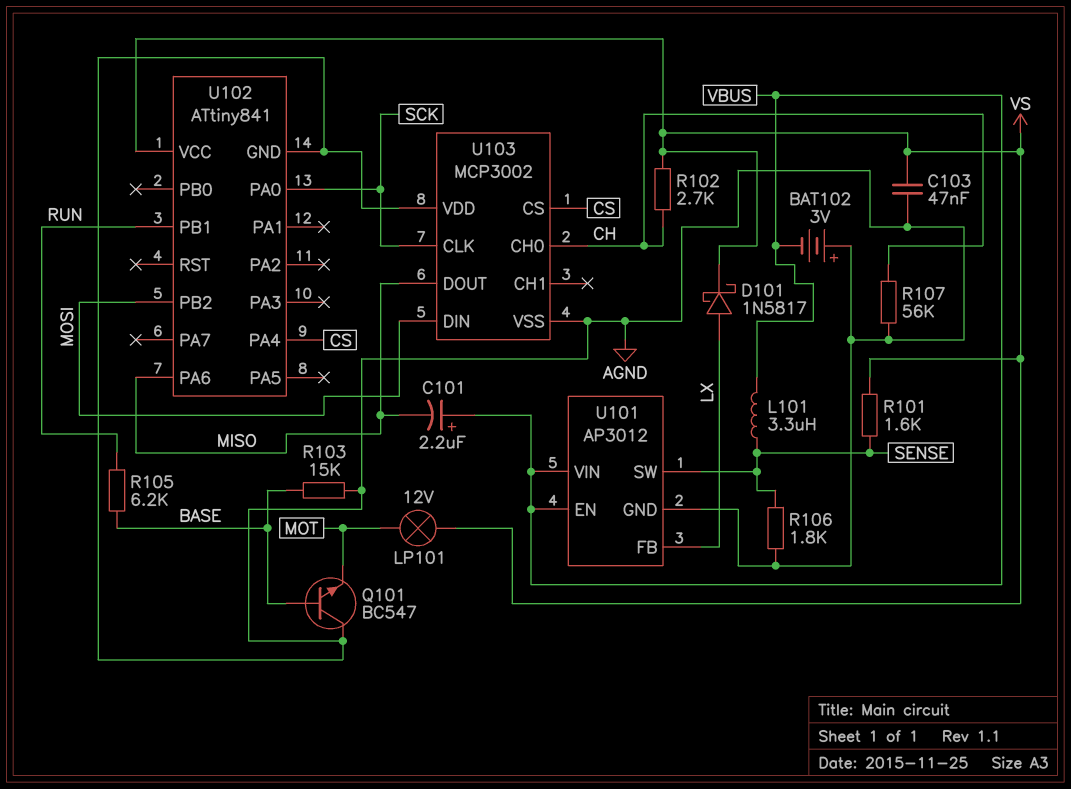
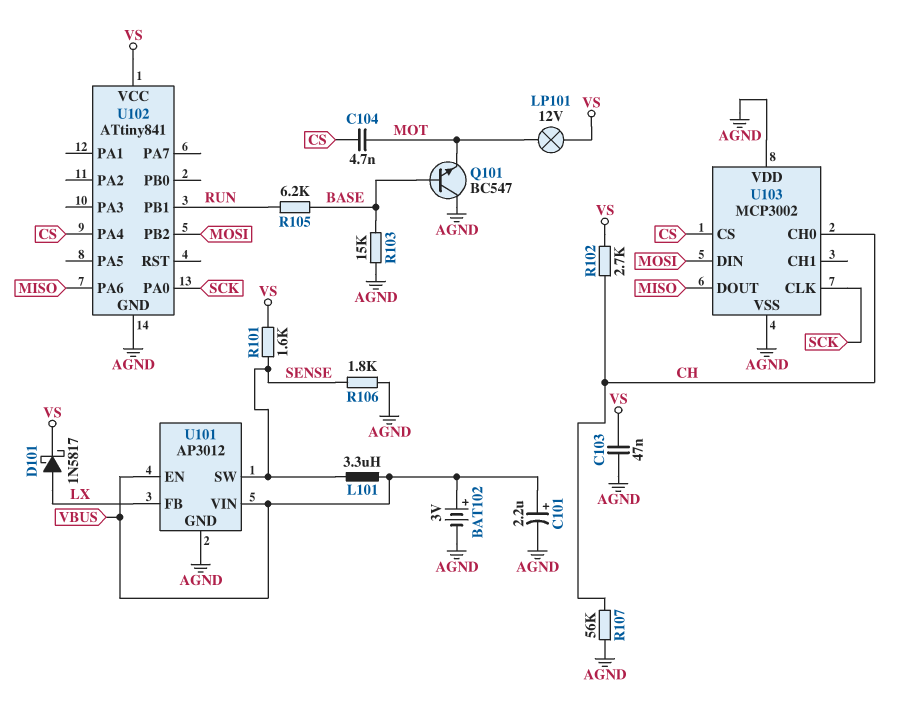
BAT102: 3V (plus AGND, minus VBUS) -> 3V (plus VBUS, minus AGND)
C101: 2.2uF (plus VBUS, minus MISO) -> 2.2uF (plus VBUS, minus AGND)
C104: none -> 4.7nF (CS, MOT)

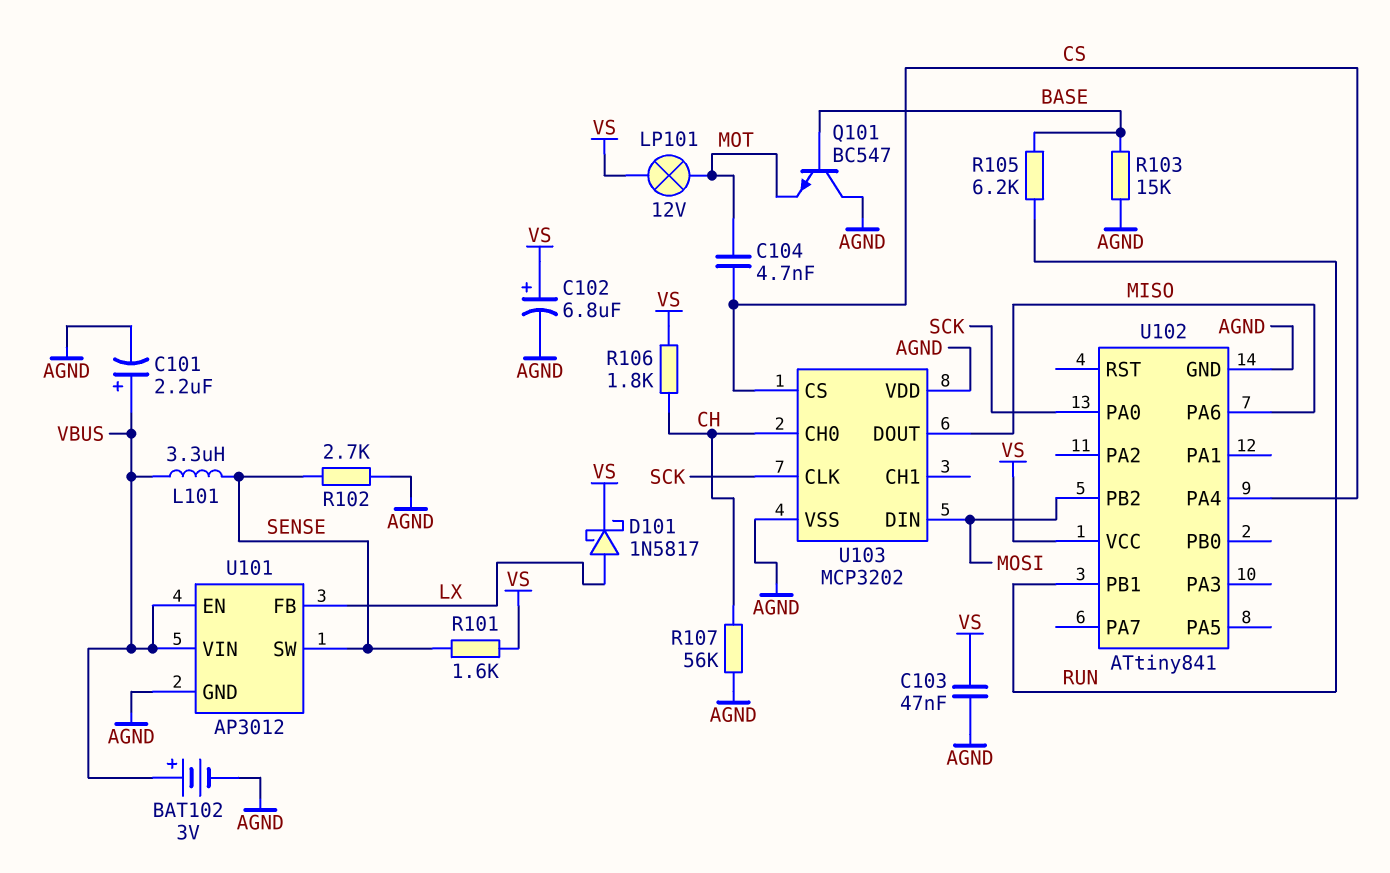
C102: none -> 6.8uF (plus VS, minus AGND)
R102: 2.7k (CH, VS) -> 2.7k (AGND, SENSE)
R106: 1.8k (AGND, SENSE) -> 1.8k (CH, VS)
U103: MCP3002 -> MCP3202

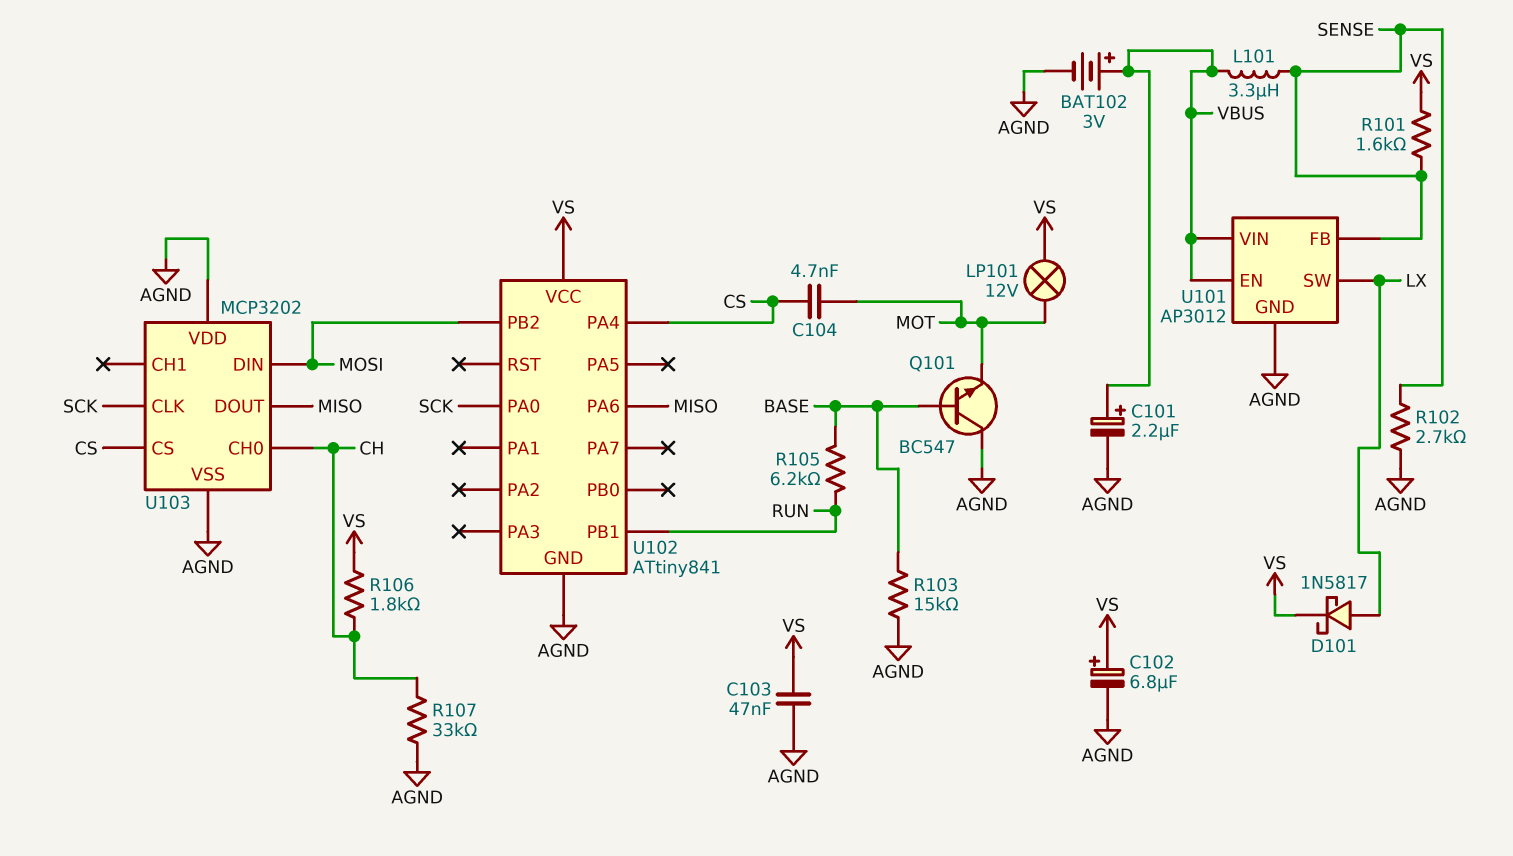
R107: 56k (AGND, CH) -> 33k (AGND, CH)
U101 pin FB: LX -> SENSE
U101 pin SW: SENSE -> LX

